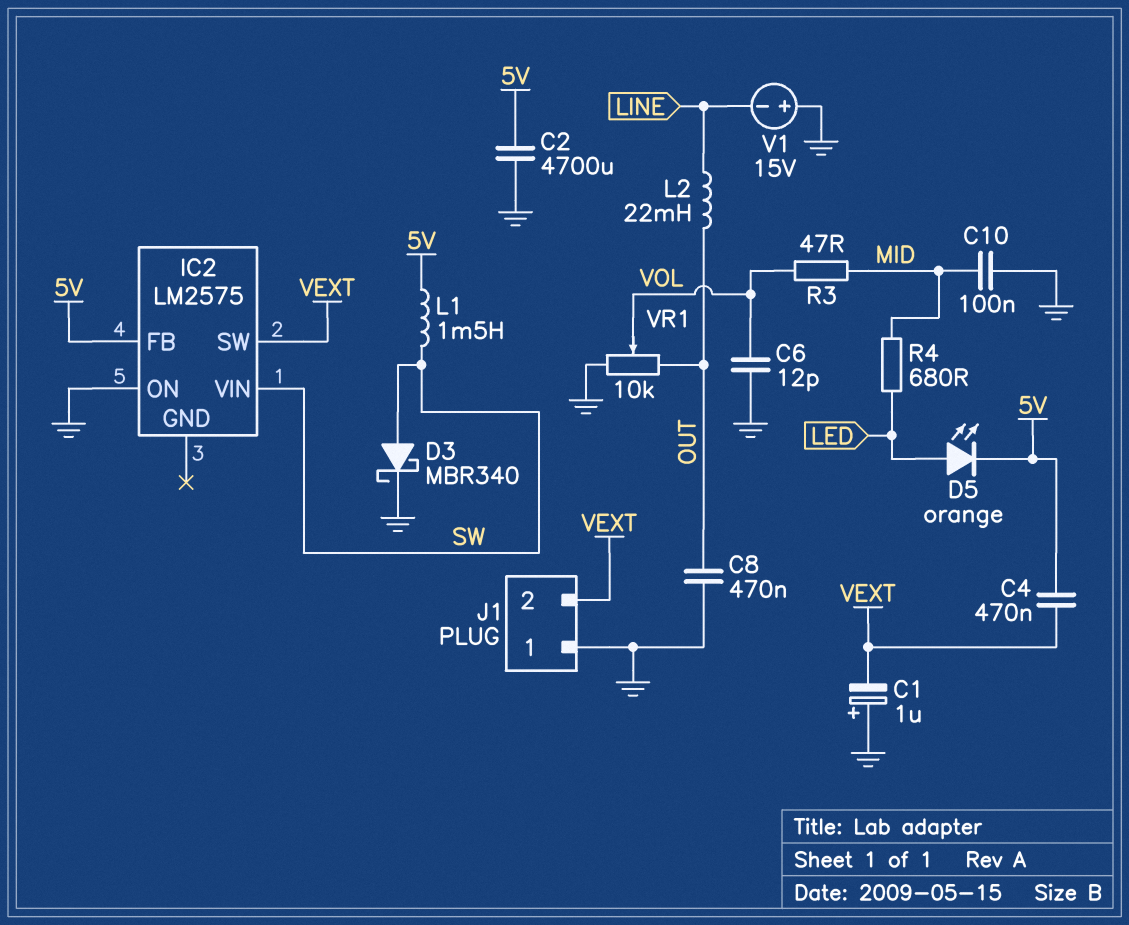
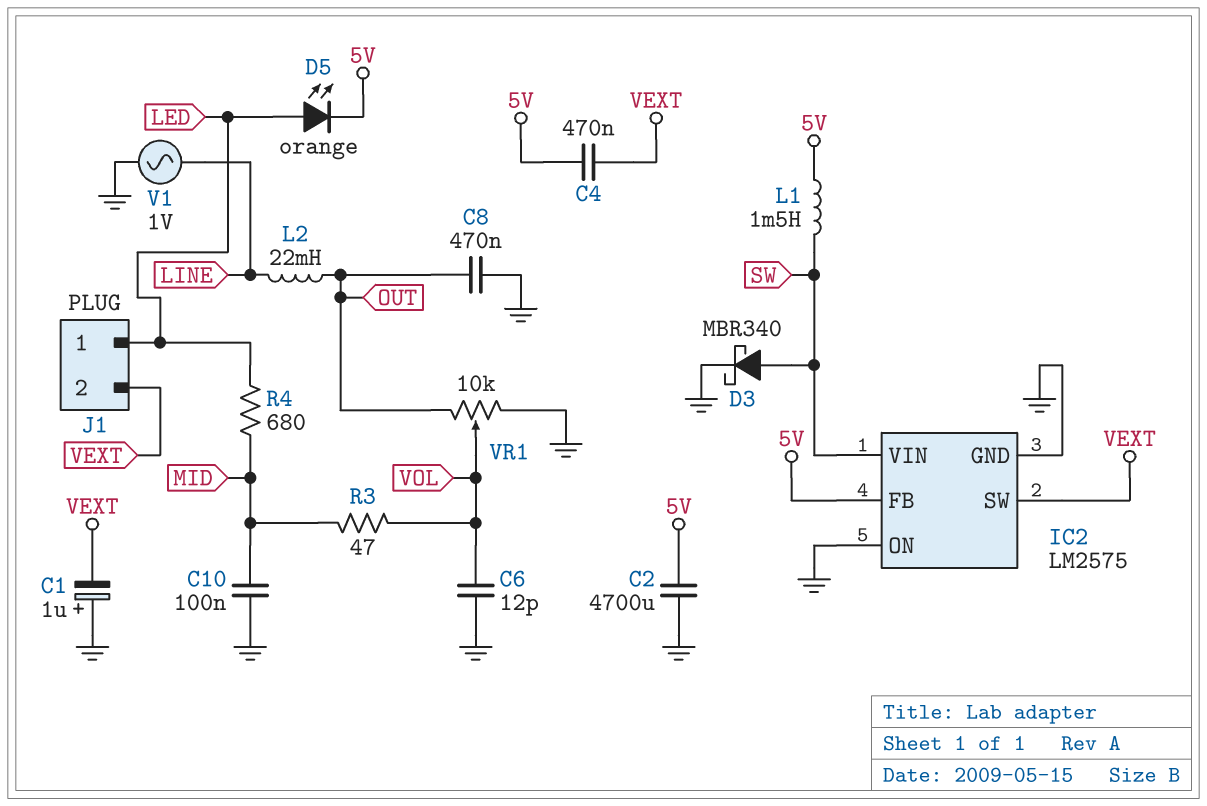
IC2 pin GND: none -> GND
J1 pin 1: GND -> LED
V1: 15V (plus GND, minus LINE) -> AC 1V (GND, LINE)

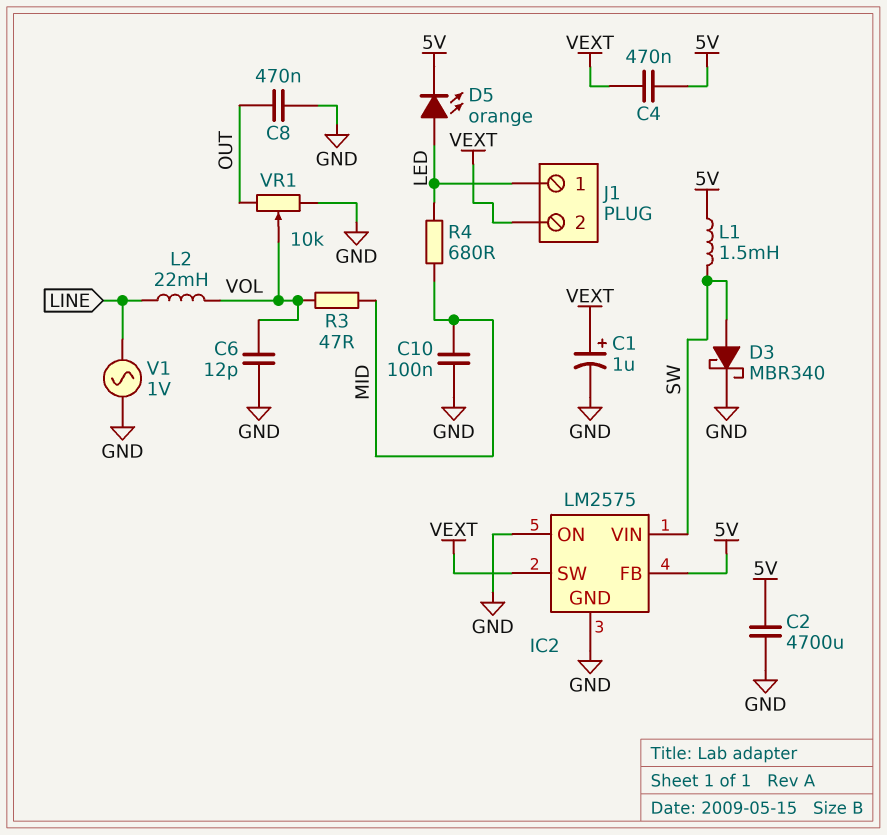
C1: 1uF (plus GND, minus VEXT) -> 1uF (plus VEXT, minus GND)
L2: 22mH (LINE, OUT) -> 22mH (LINE, VOL)

